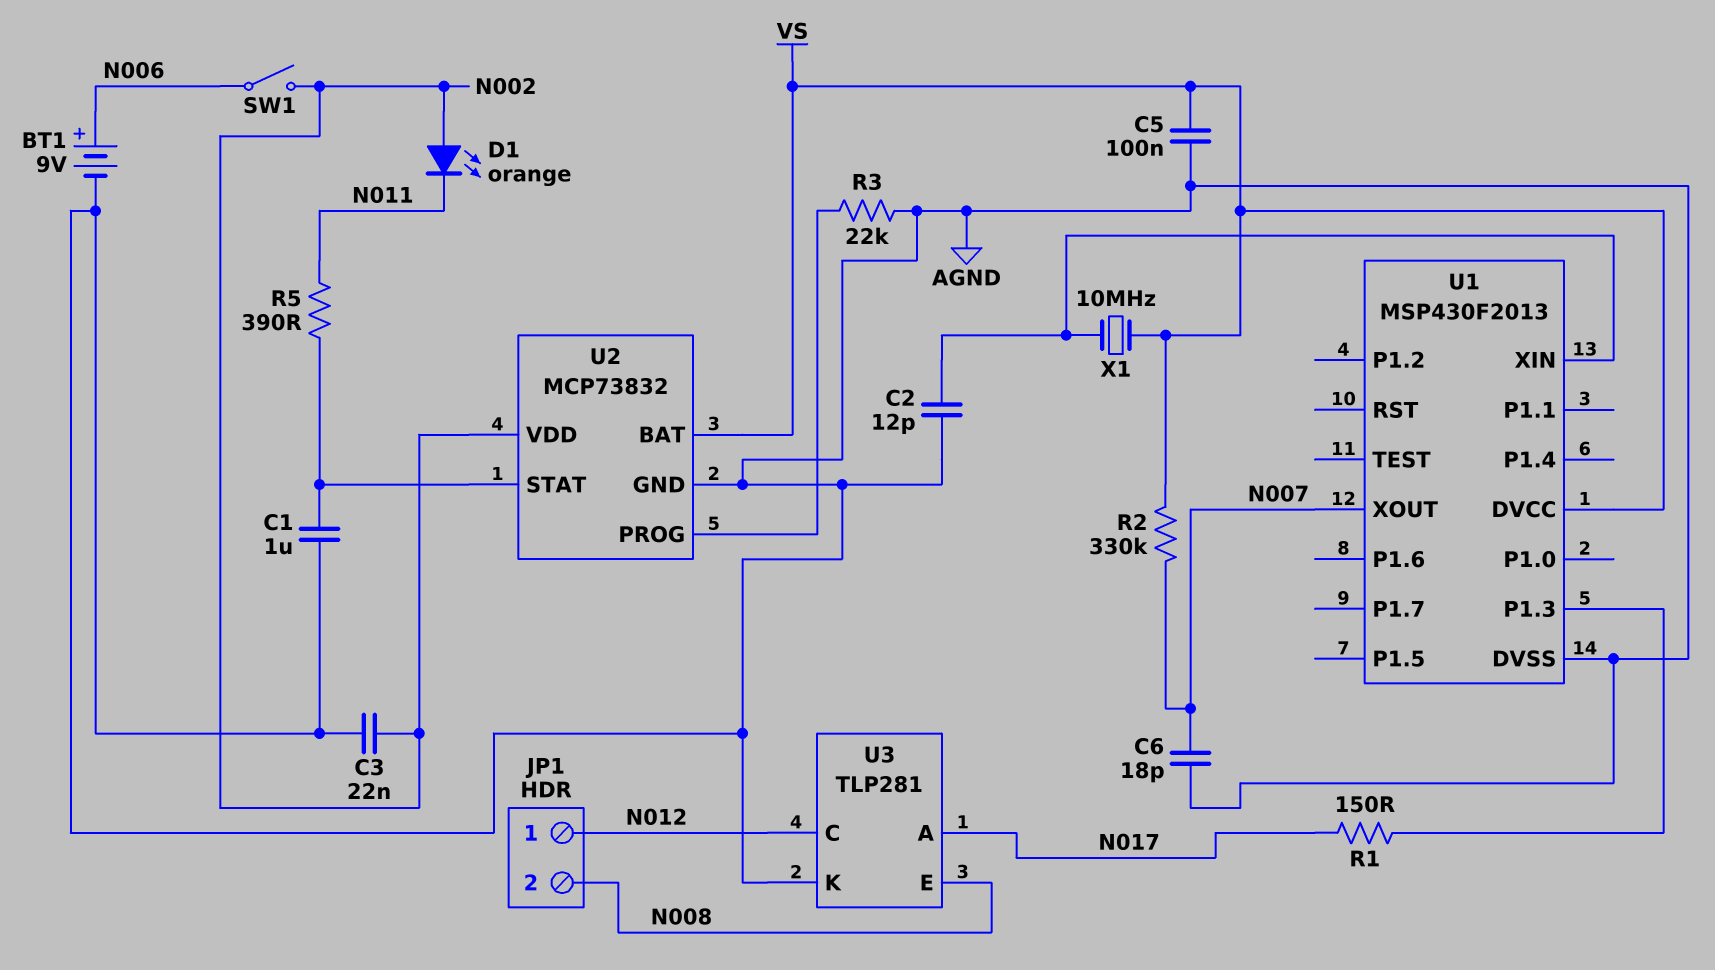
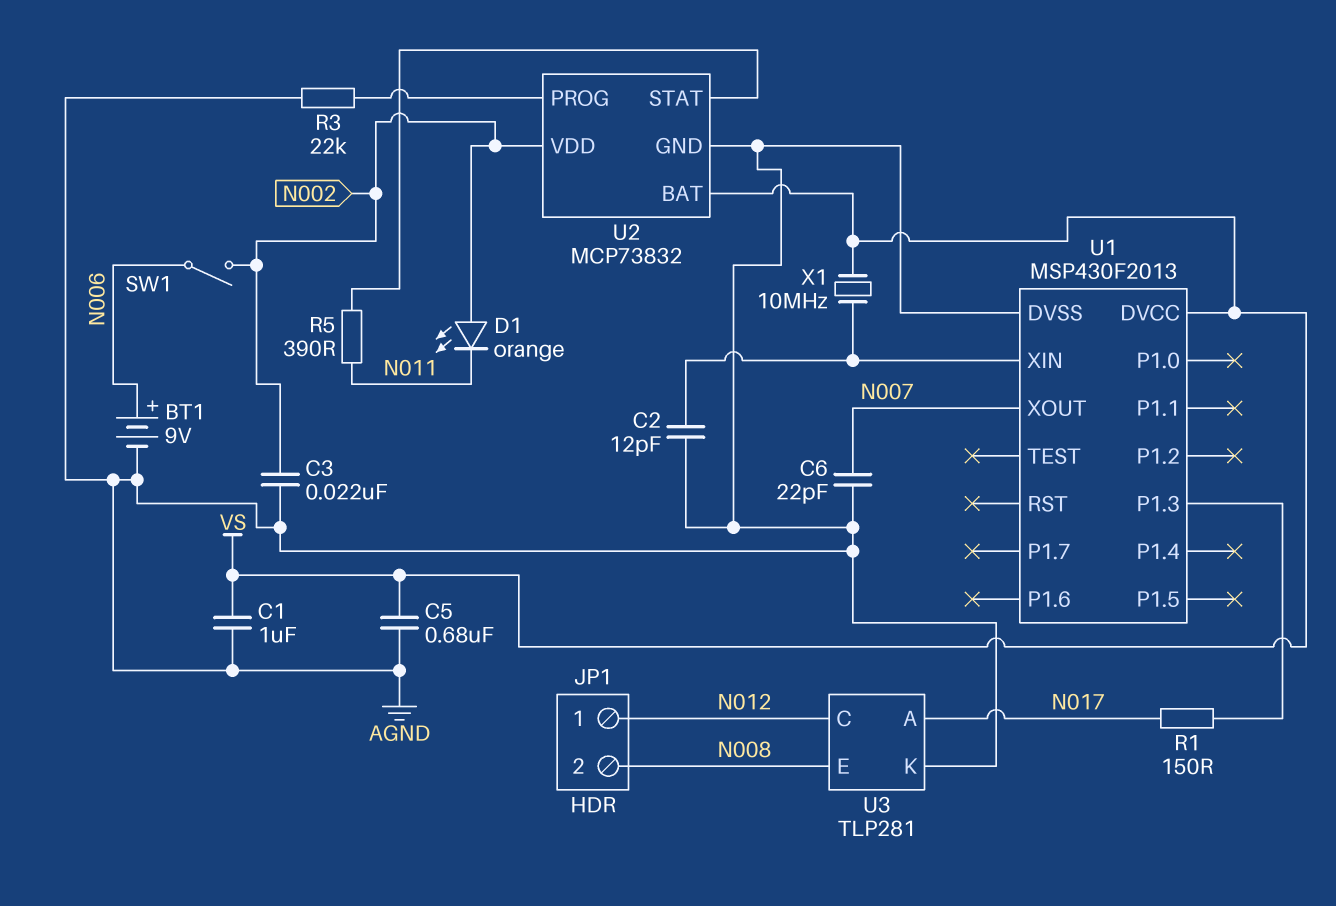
C1: 1uF (AGND, U2/STAT) -> 1uF (AGND, VS)
C5: 100nF (AGND, VS) -> 680nF (AGND, VS)
C6: 18pF (AGND, N007) -> 22pF (AGND, N007)
R2: 330k (N007, VS) -> none

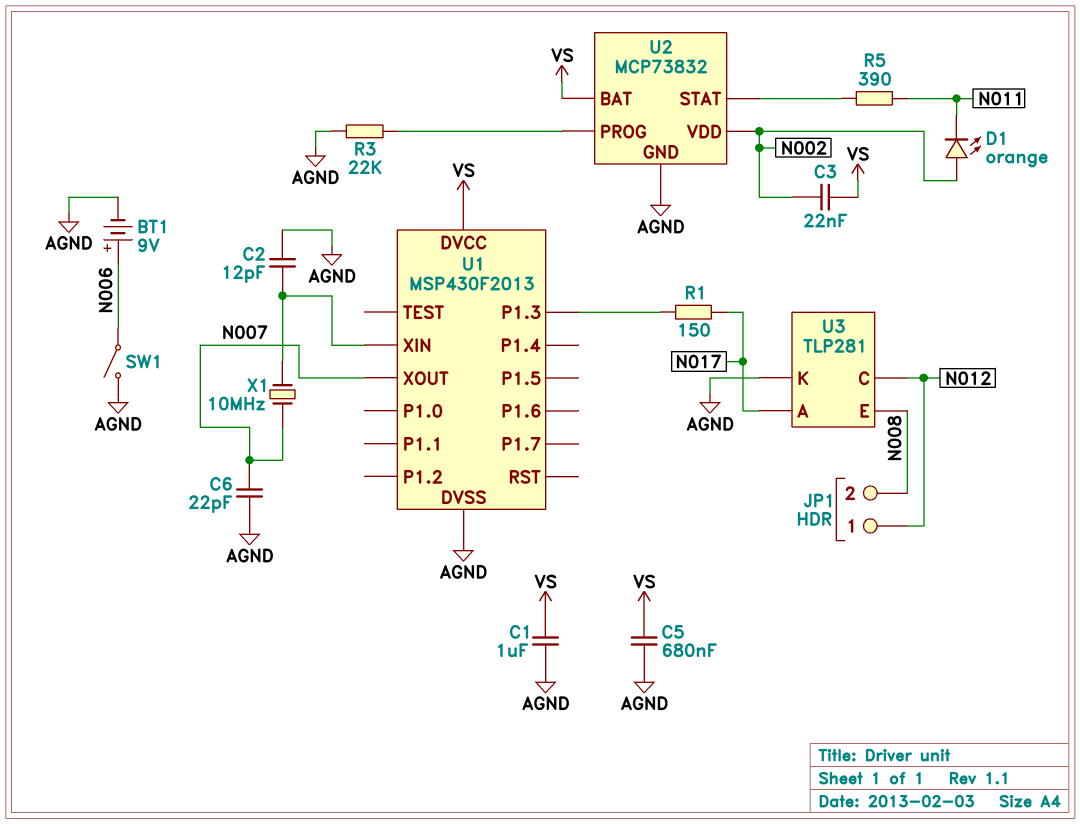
C3: 22nF (AGND, N002) -> 22nF (N002, VS)
SW1: switch (N002, N006) -> switch (AGND, N006)
X1: 10MHz (U1/XIN, VS) -> 10MHz (N007, U1/XIN)

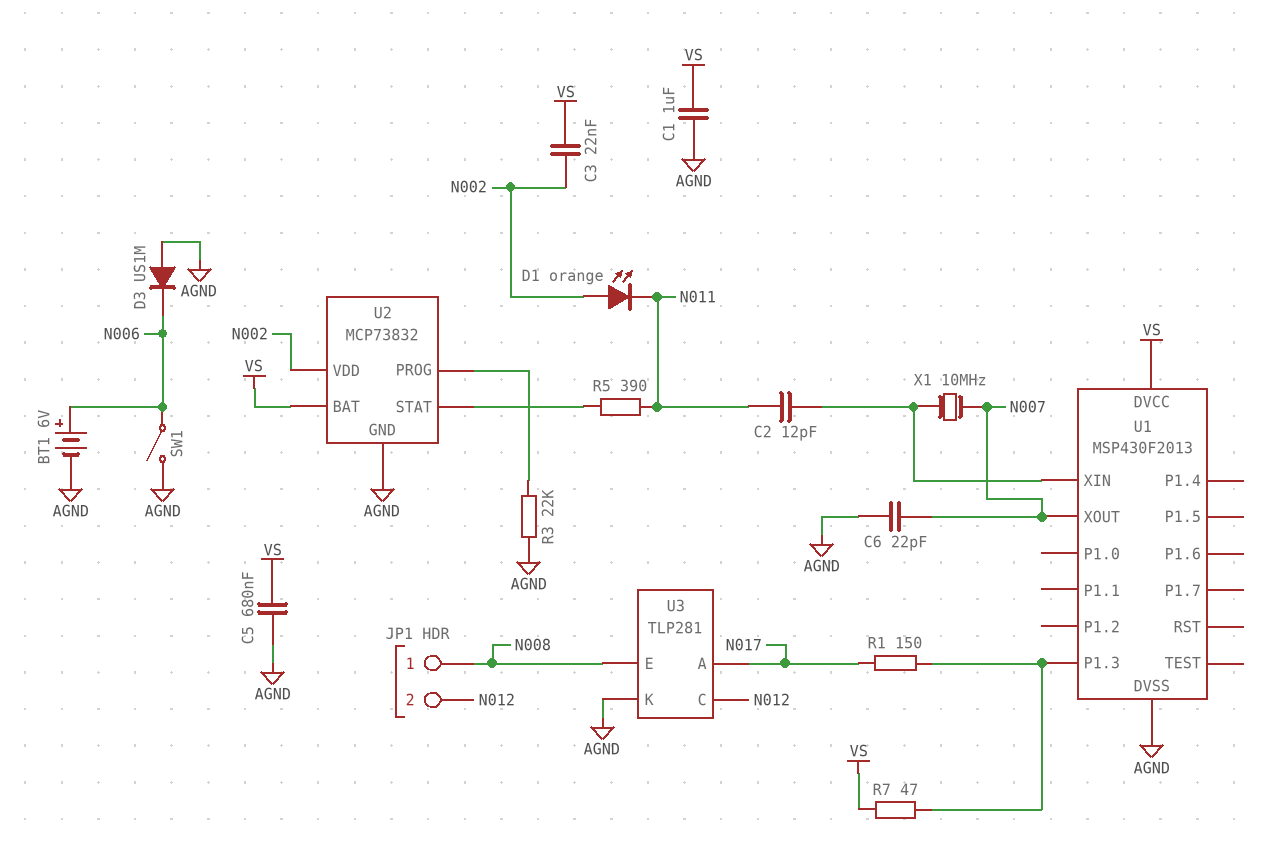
BT1: 9V (plus N006, minus AGND) -> 6V (plus N006, minus AGND)
C2: 12pF (AGND, U1/XIN) -> 12pF (N011, U1/XIN)
D3: none -> diode US1M (A AGND, K N006)
JP1 pin 1: N012 -> N008
JP1 pin 2: N008 -> N012
R7: none -> 47 (U1/P1.3, VS)

